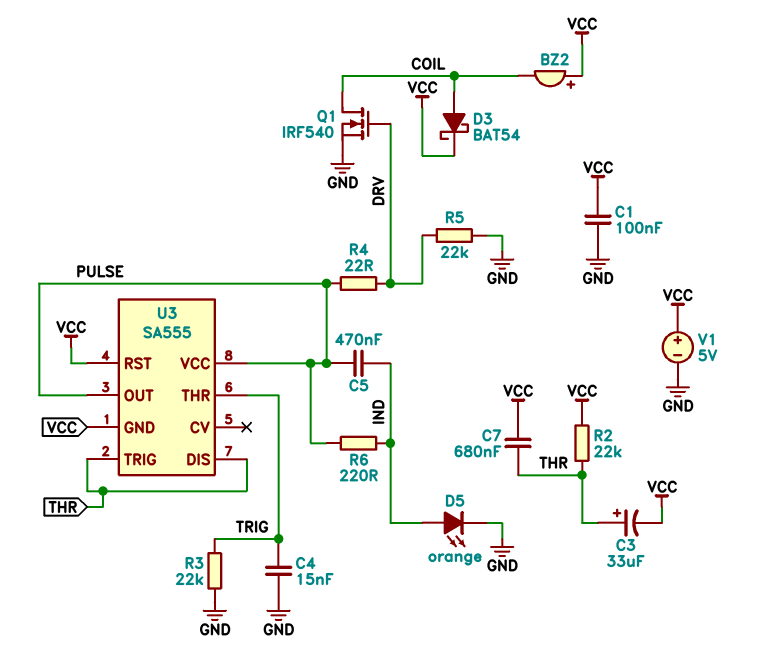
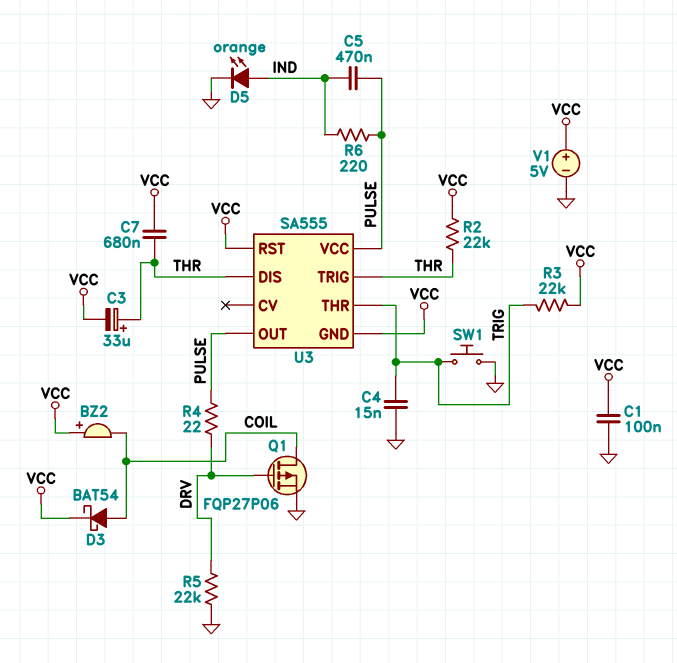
Q1: NMOS IRF540 (G DRV, D COIL, S GND) -> PMOS FQP27P06 (G DRV, D COIL, S GND)
R3: 22k (GND, TRIG) -> 22k (TRIG, VCC)
SW1: none -> button (GND, TRIG)

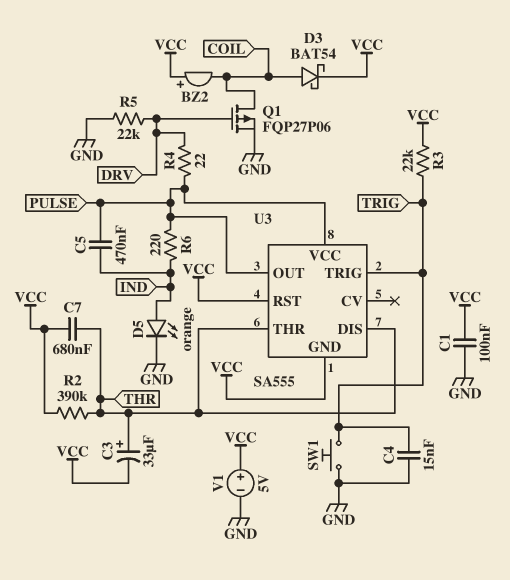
R2: 22k (THR, VCC) -> 390k (THR, VCC)
U3 pin THR: TRIG -> THR
U3 pin TRIG: THR -> TRIG

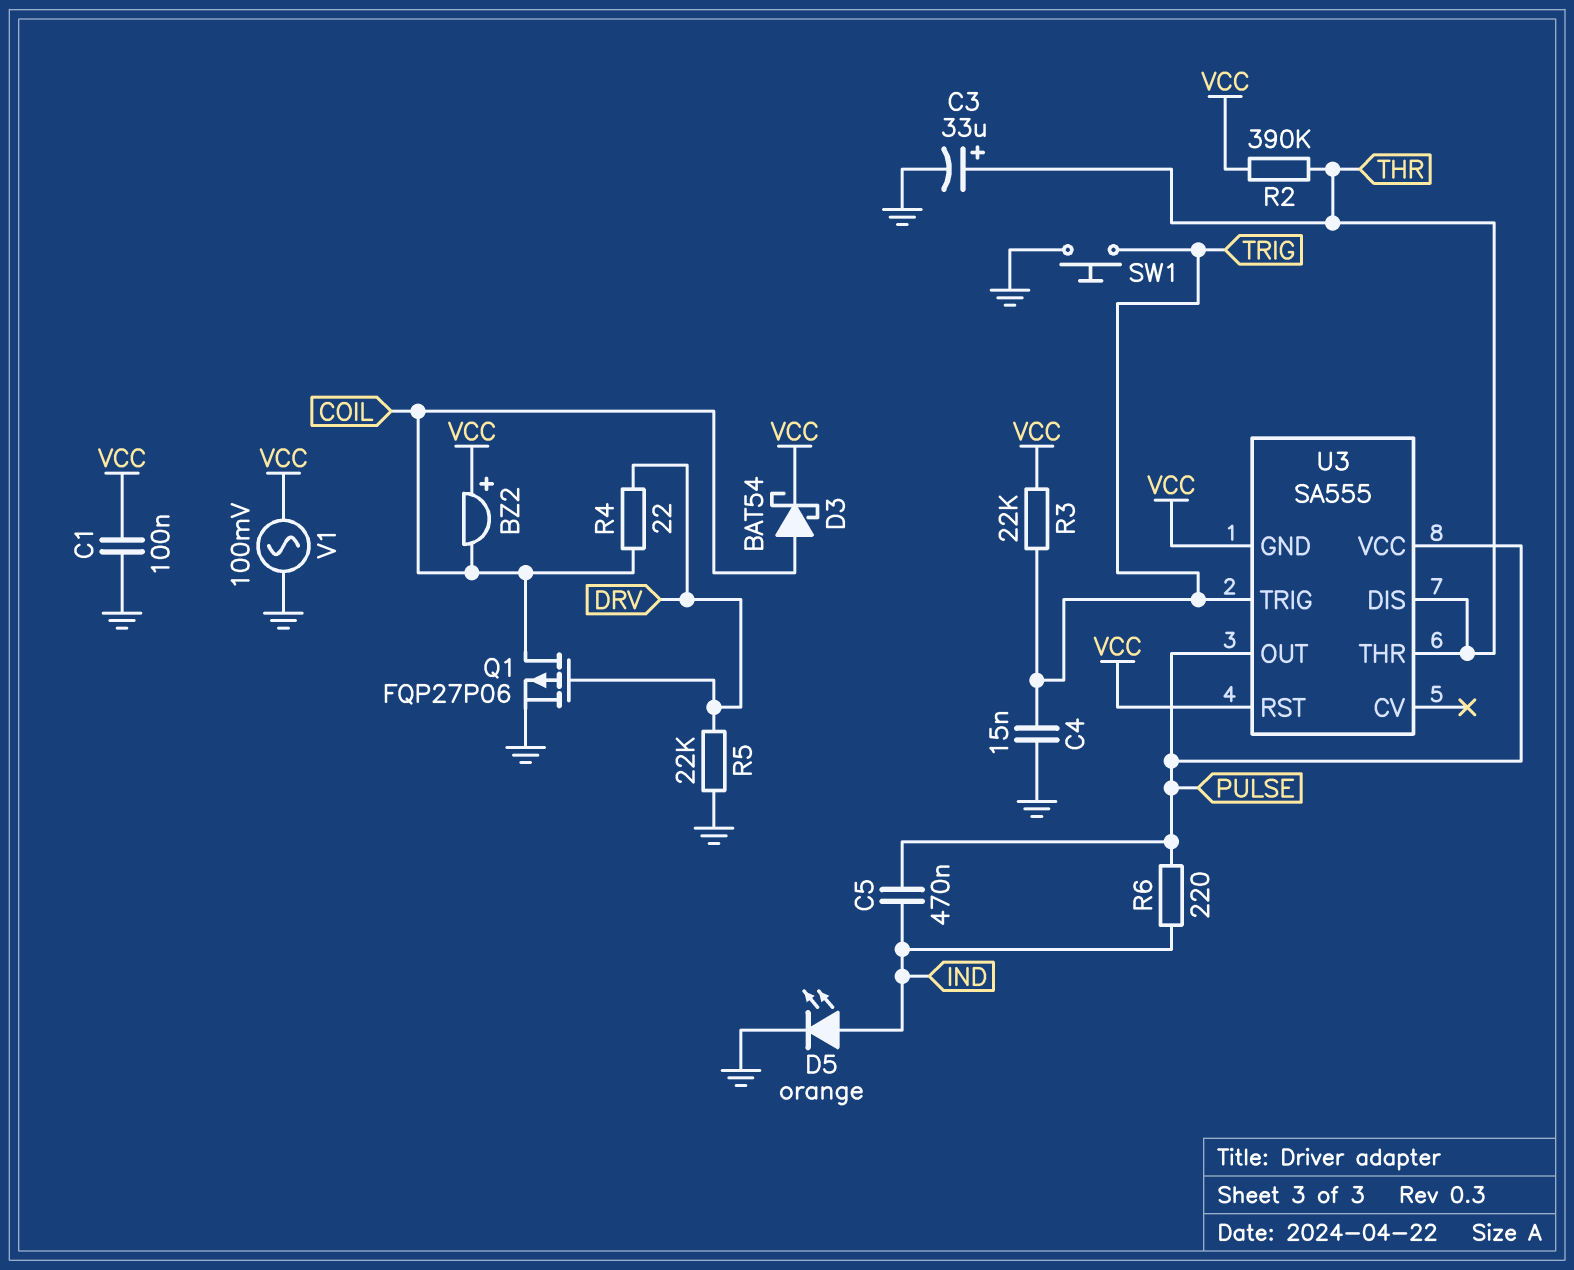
C3: 33uF (plus THR, minus VCC) -> 33uF (plus THR, minus GND)
C7: 680nF (THR, VCC) -> none
R4: 22 (DRV, PULSE) -> 22 (COIL, DRV)
V1: 5V (plus VCC, minus GND) -> AC 100mV (GND, VCC)

